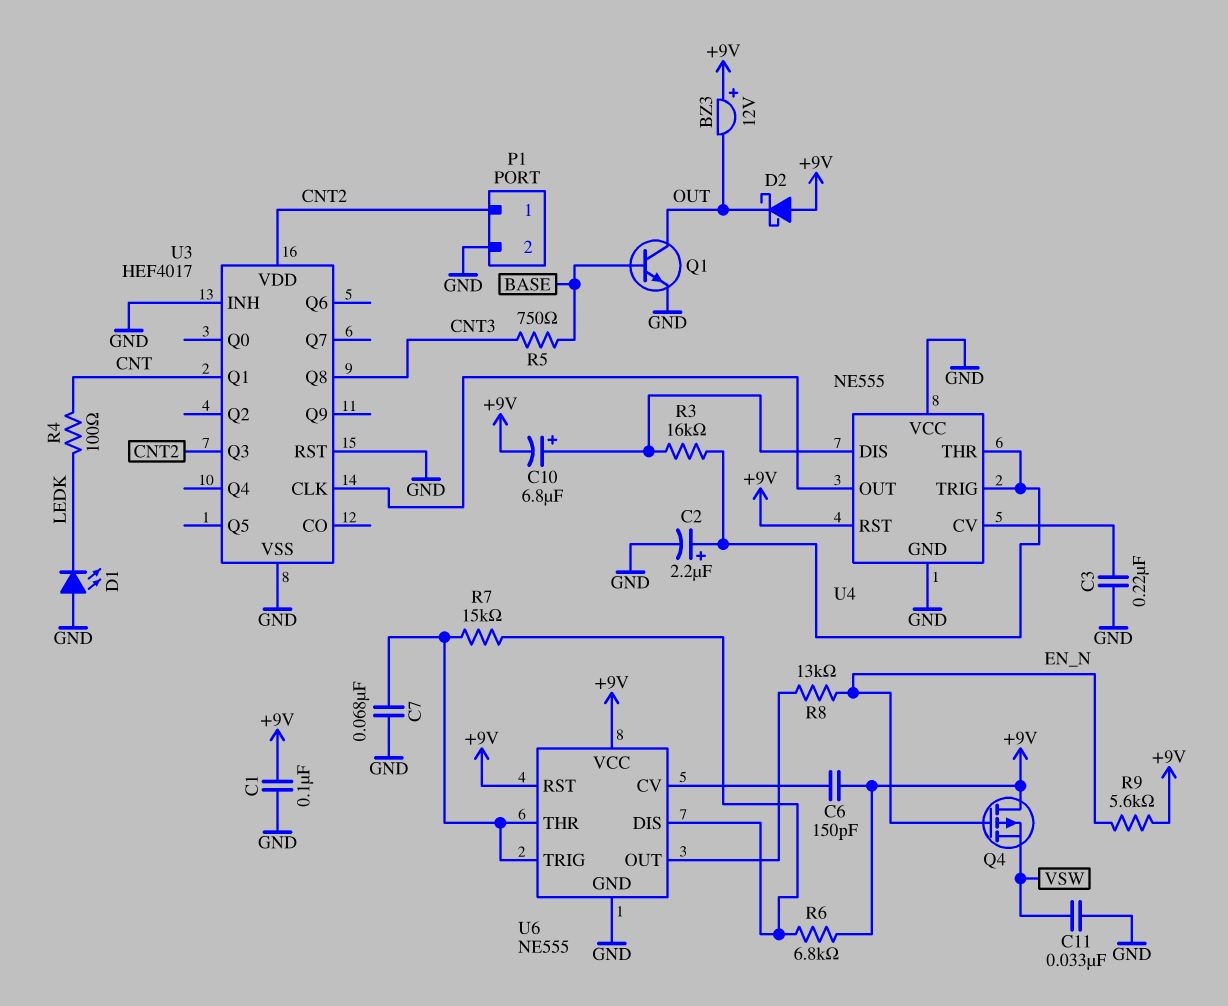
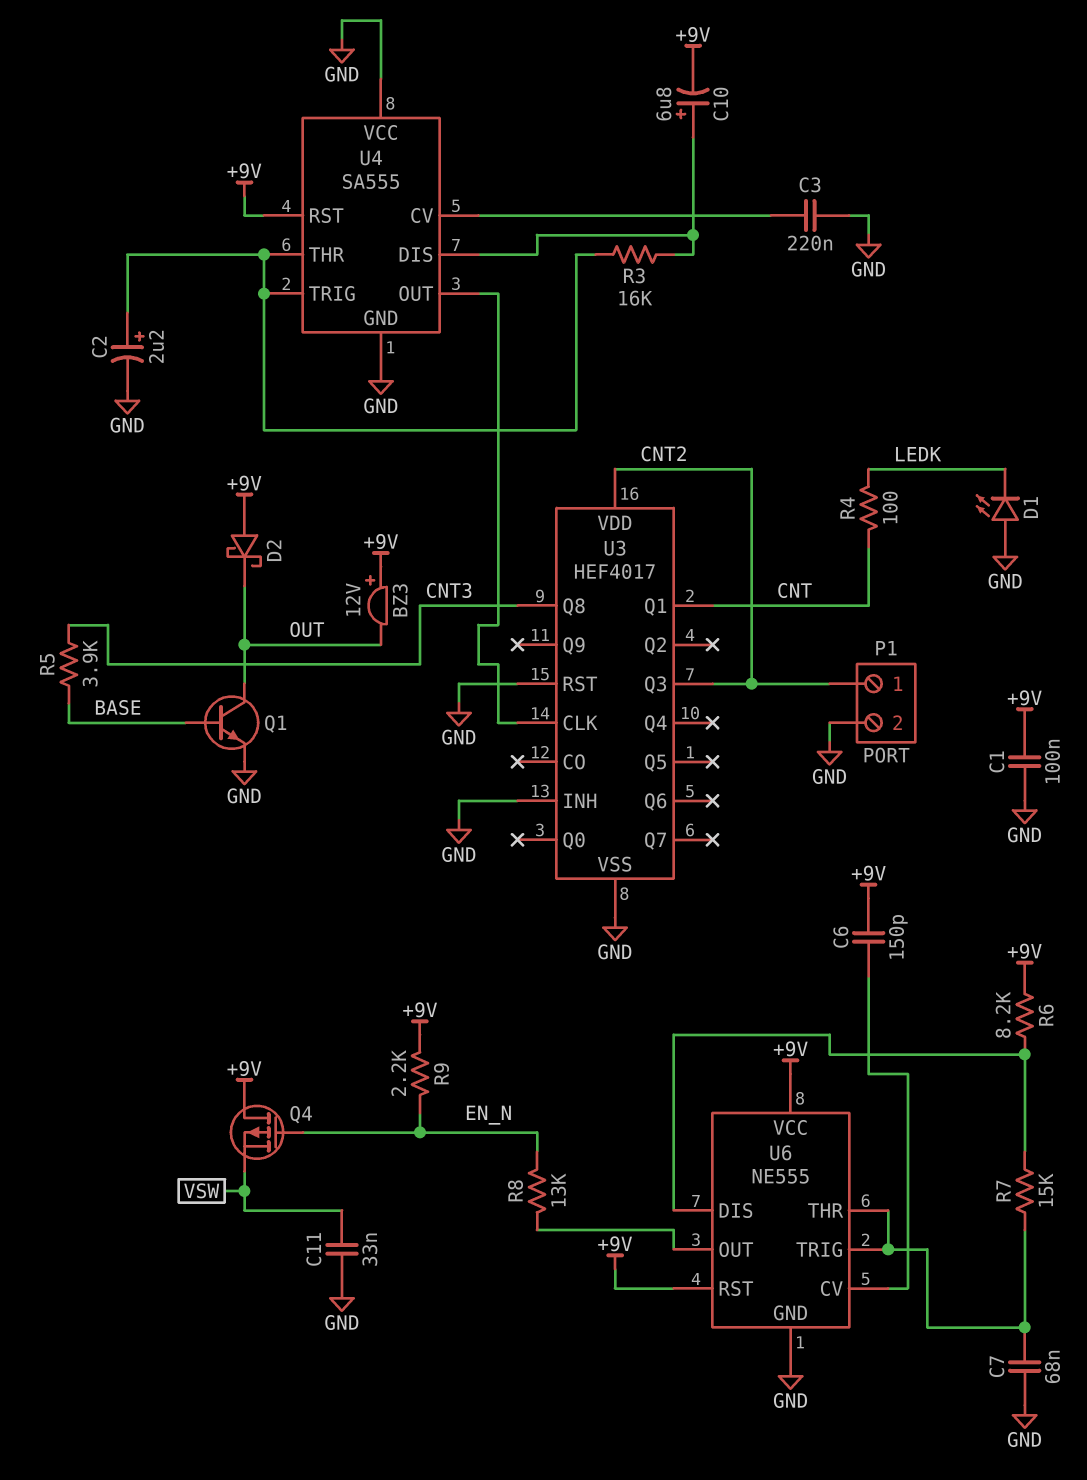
R5: 750 (BASE, CNT3) -> 3.9k (BASE, CNT3)
R6: 6.8k (+9V, U6/DIS) -> 8.2k (+9V, U6/DIS)
R9: 5.6k (+9V, EN_N) -> 2.2k (+9V, EN_N)
U4: NE555 -> SA555

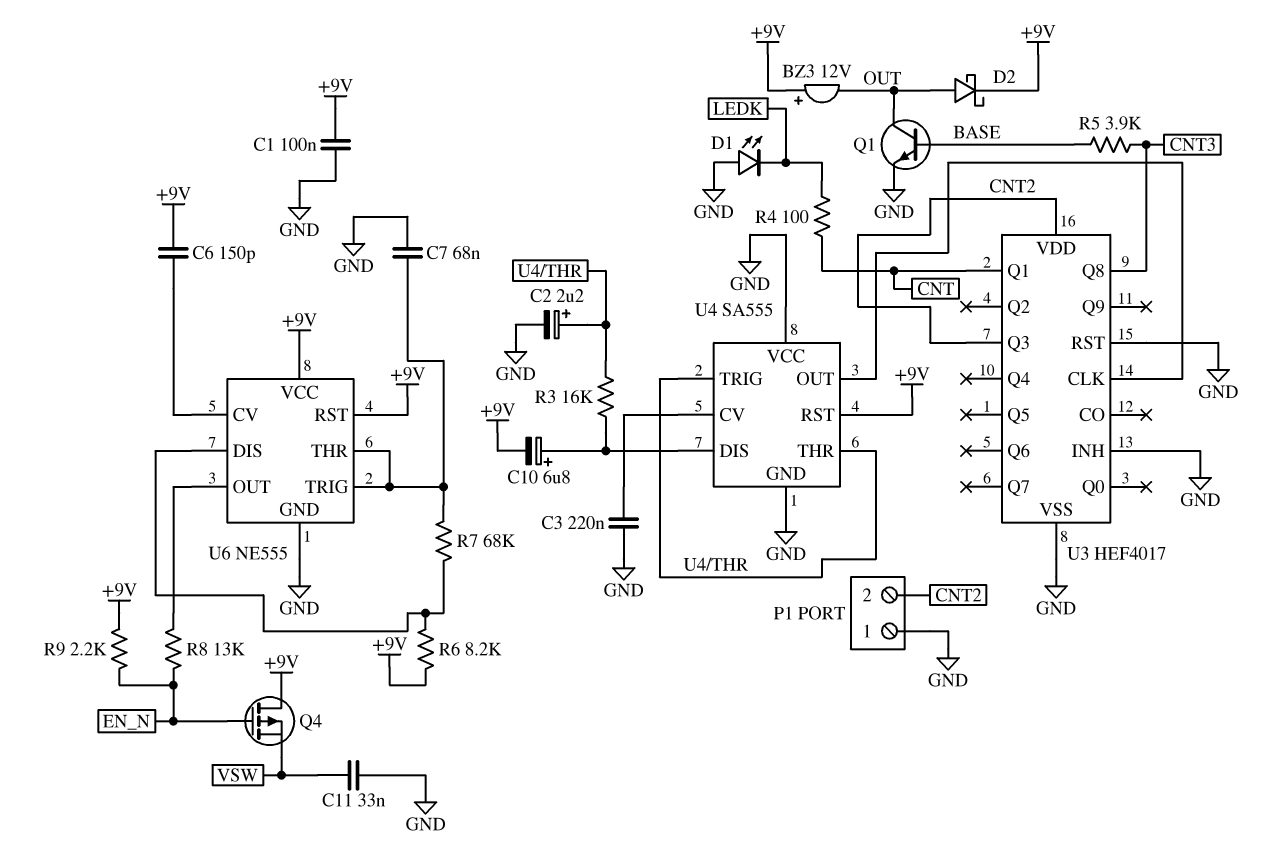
D2: schottky (A +9V, K OUT) -> schottky (A OUT, K +9V)
P1 pin 1: CNT2 -> GND
P1 pin 2: GND -> CNT2
R7: 15k (U6/DIS, U6/THR) -> 68k (U6/DIS, U6/THR)

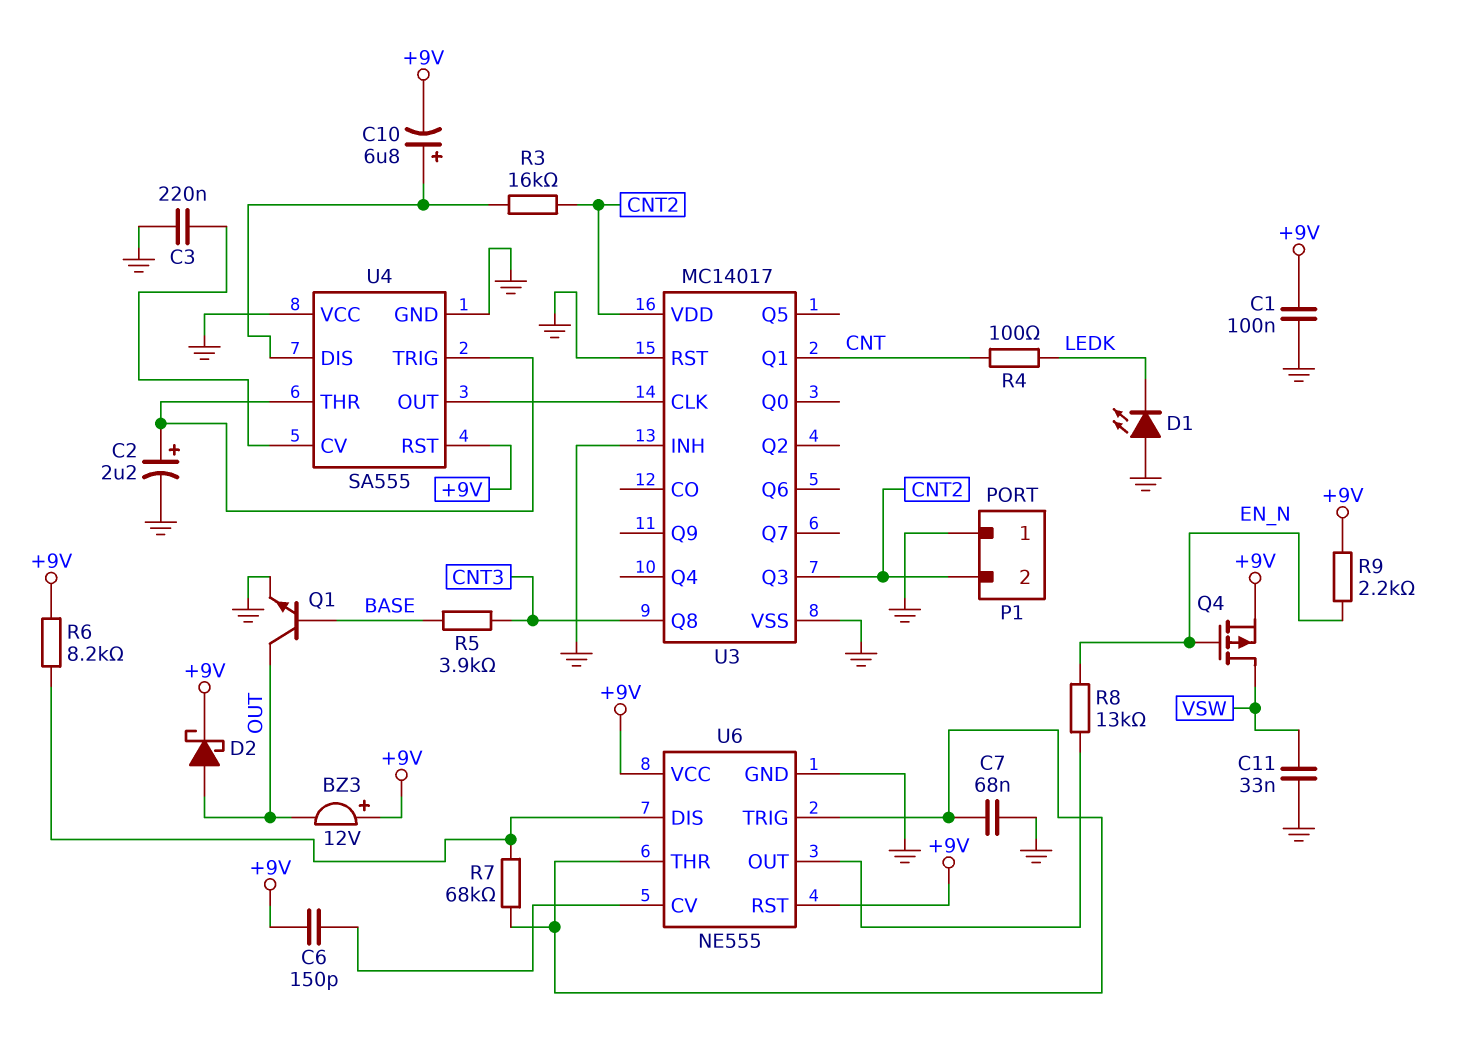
Q4: PMOS (G EN_N, D +9V, S VSW) -> PMOS (G EN_N, D VSW, S +9V)
R3: 16k (U4/DIS, U4/THR) -> 16k (CNT2, U4/DIS)
U3: HEF4017 -> MC14017

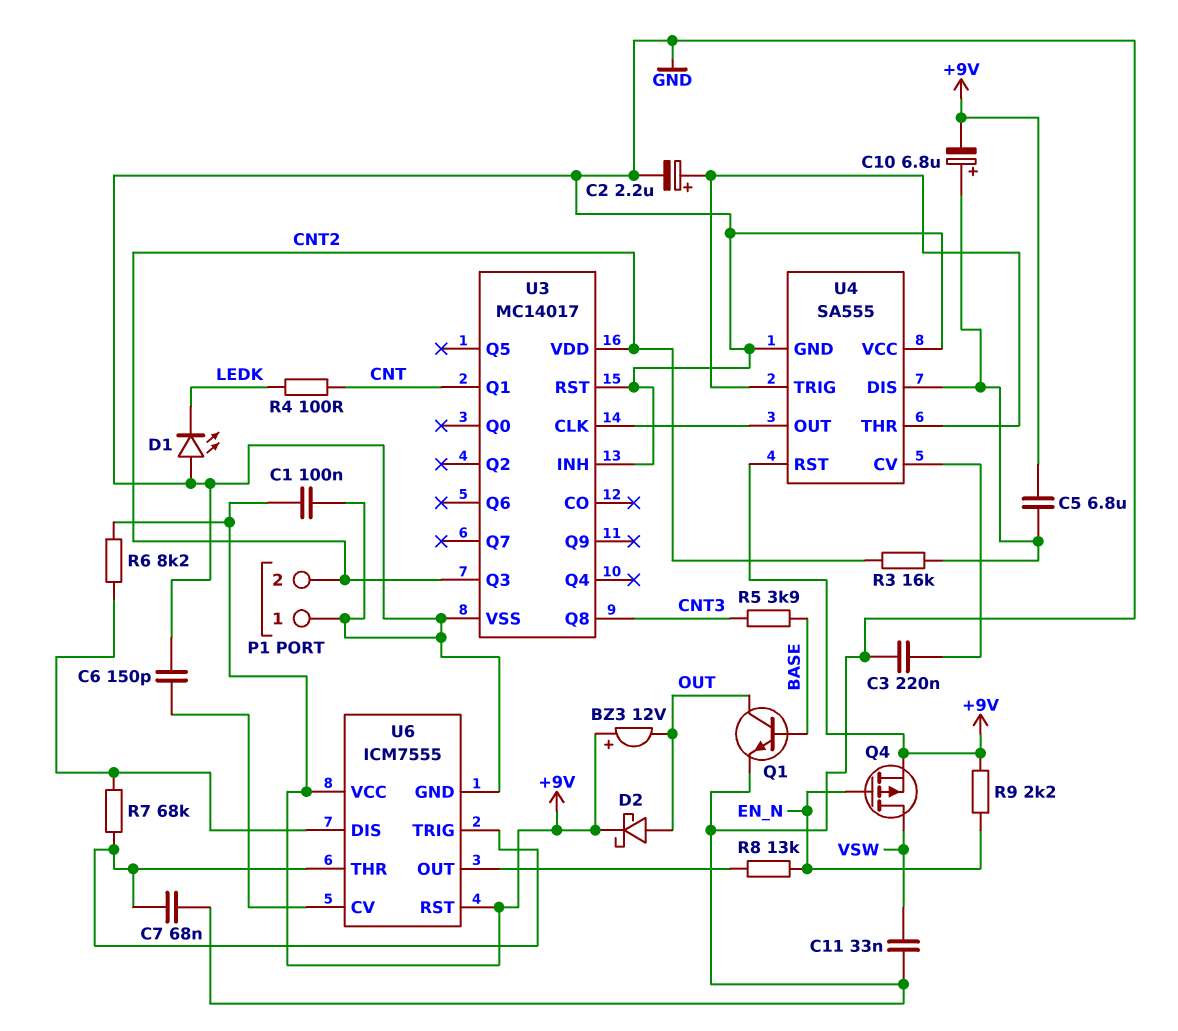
C5: none -> 6.8uF (+9V, U4/DIS)
C6: 150pF (+9V, U6/CV) -> 150pF (GND, U6/CV)
U6: NE555 -> ICM7555

